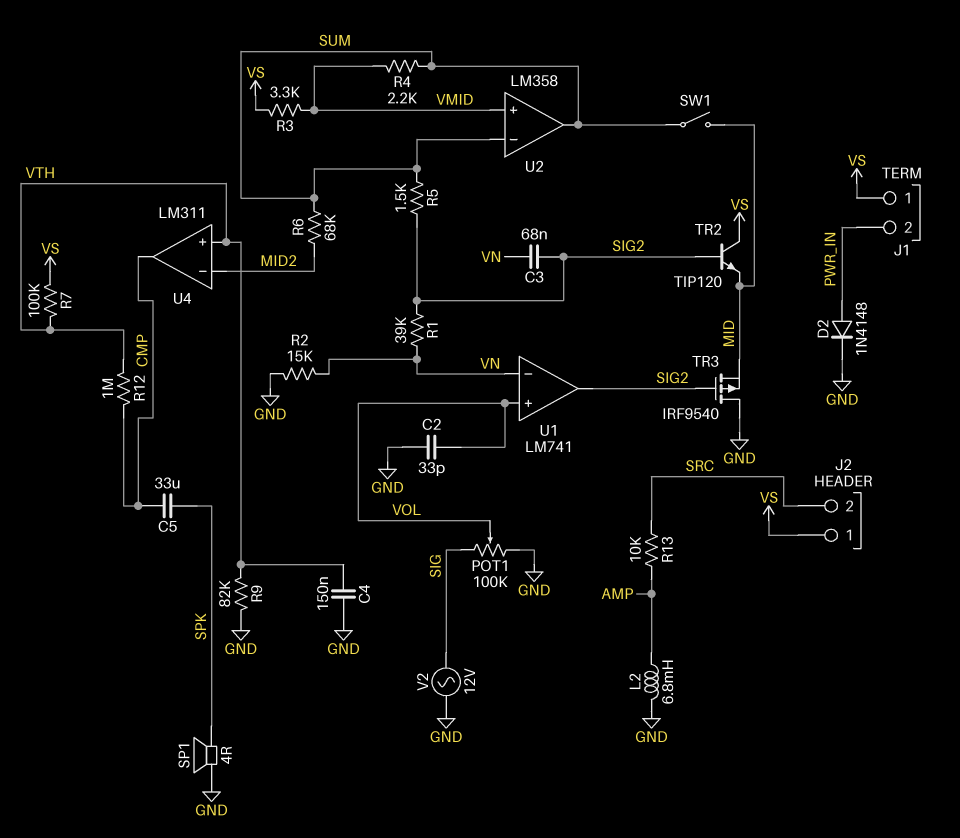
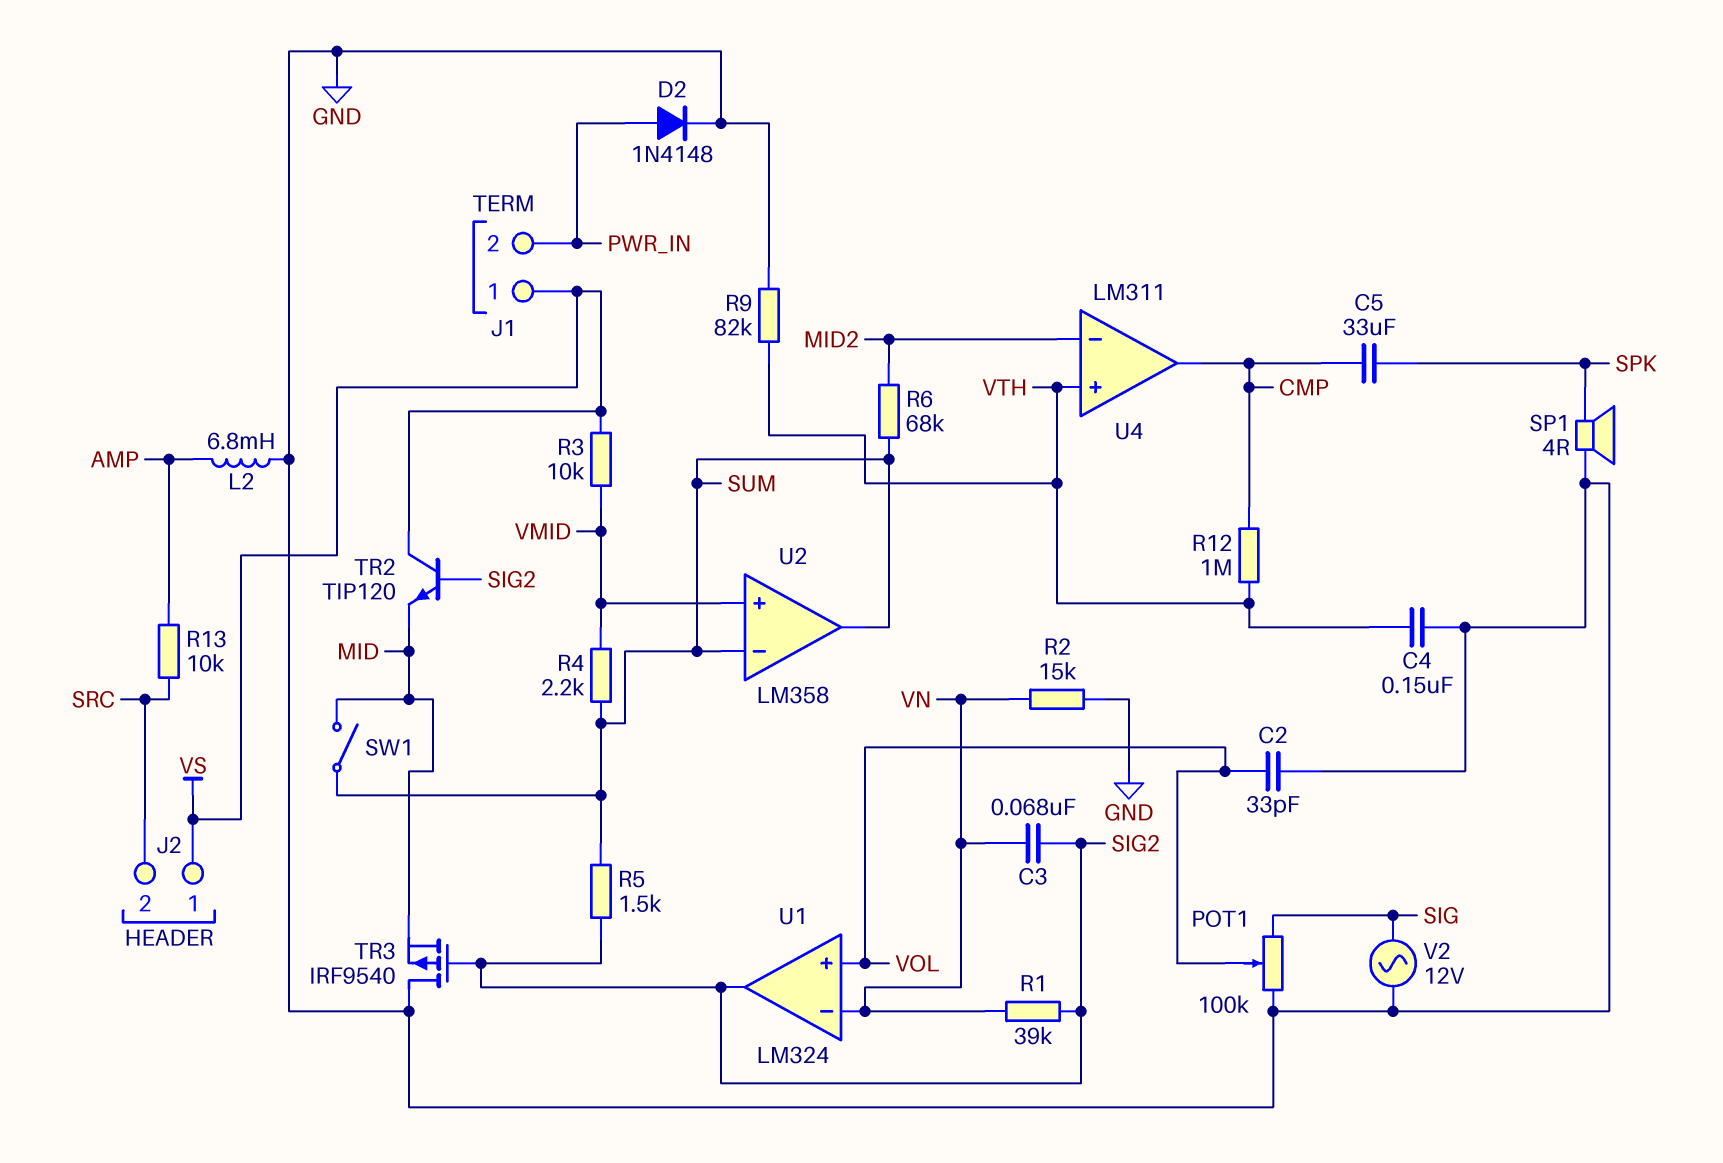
R3: 3.3k (VMID, VS) -> 10k (VMID, VS)
R7: 100k (VS, VTH) -> none
U1: LM741 -> LM324

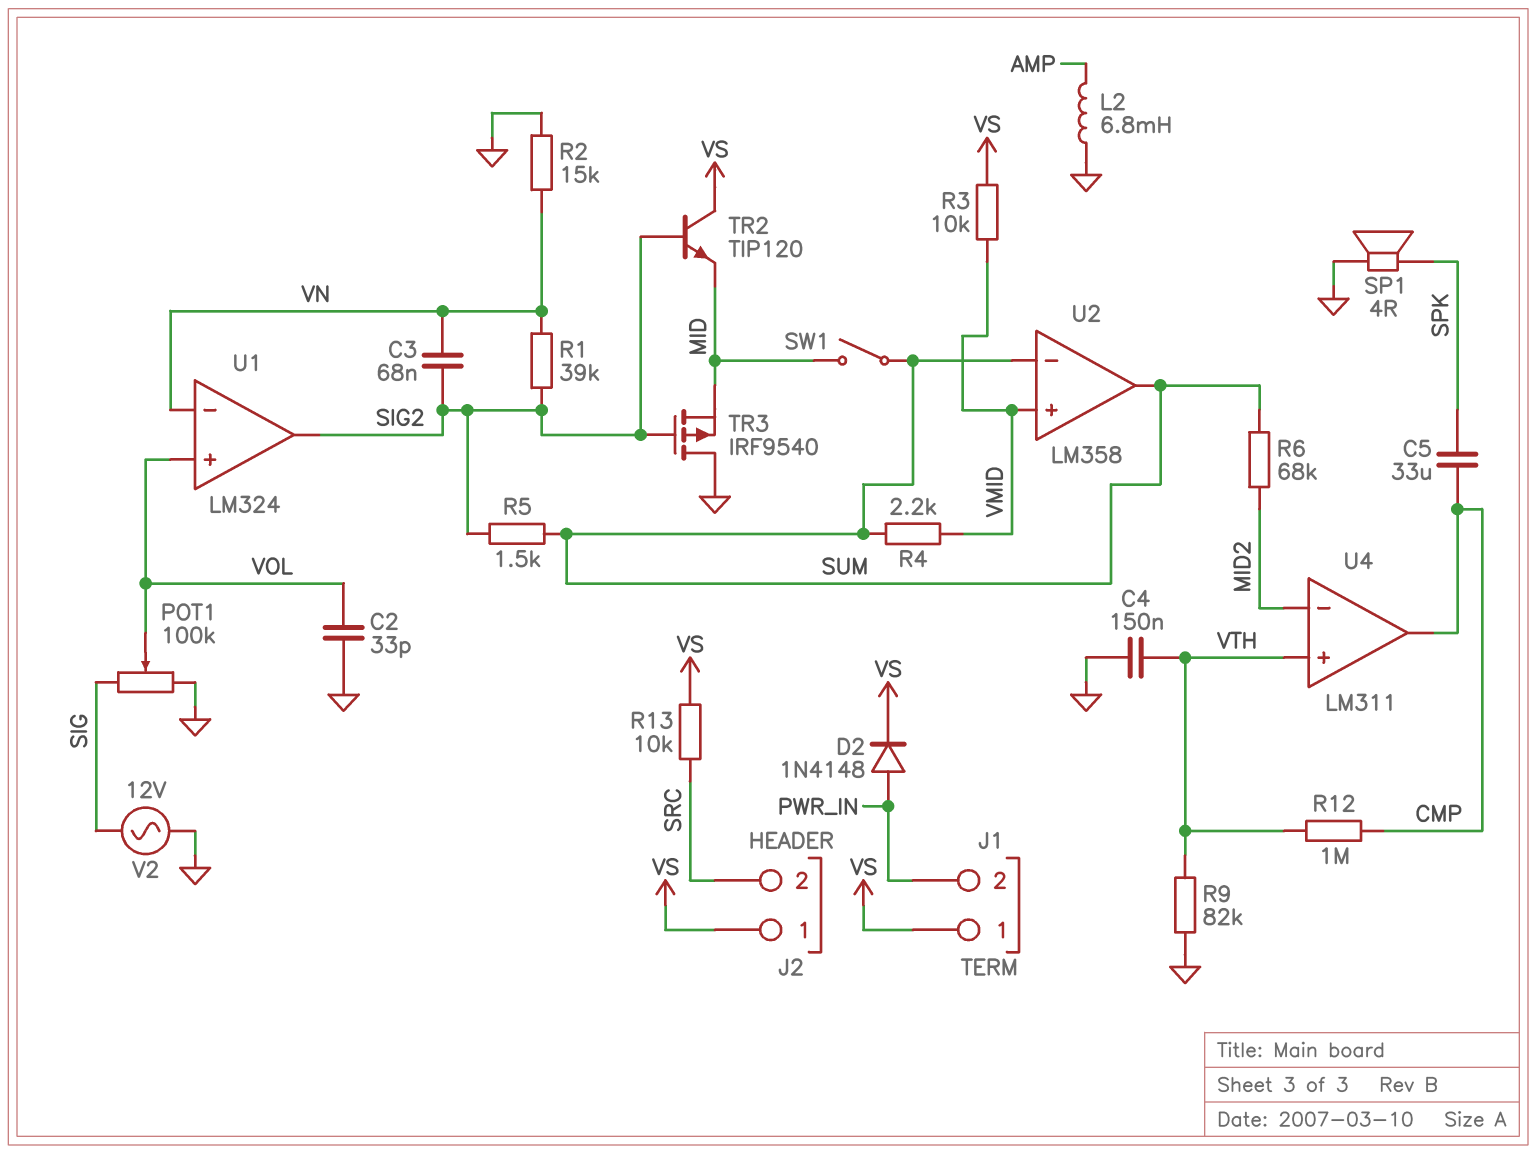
D2: diode 1N4148 (A PWR_IN, K GND) -> diode 1N4148 (A PWR_IN, K VS)
R13: 10k (AMP, SRC) -> 10k (SRC, VS)

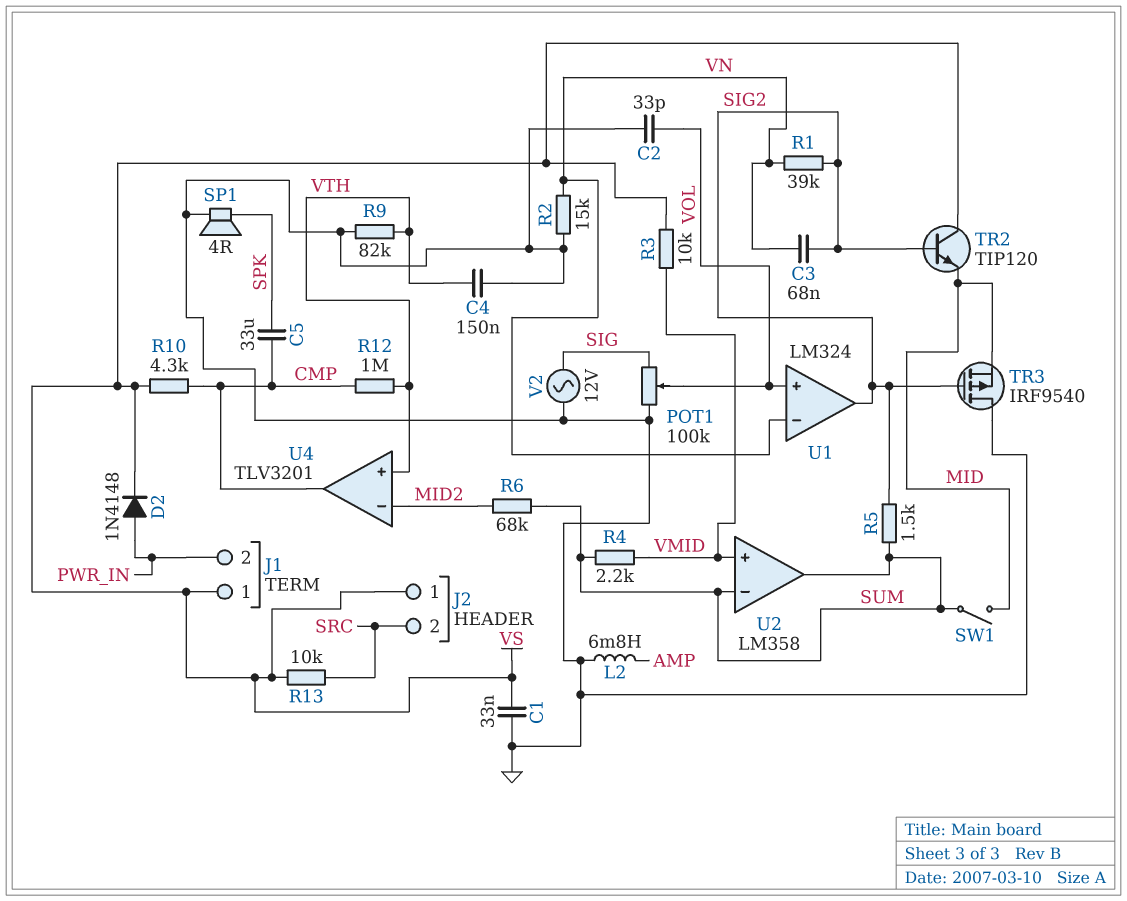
C1: none -> 33nF (GND, VS)
R10: none -> 4.3k (CMP, VS)
U4: LM311 -> TLV3201

